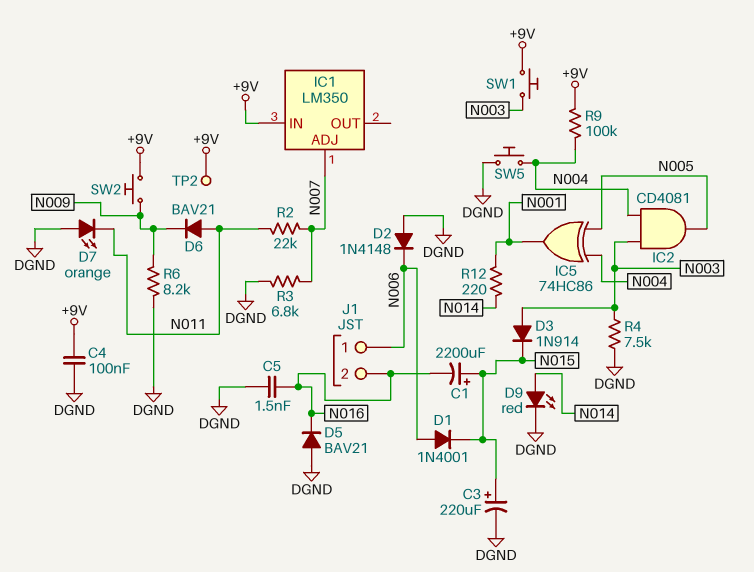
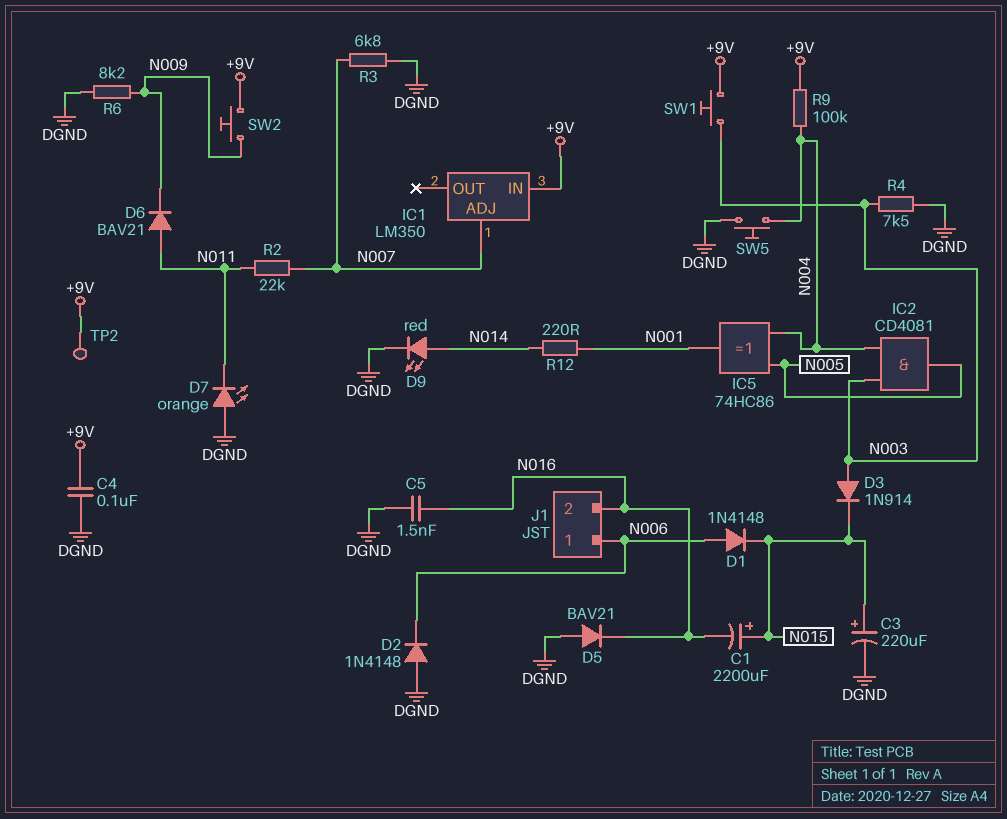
D1: diode 1N4001 (A N006, K N015) -> diode 1N4148 (A N006, K N015)

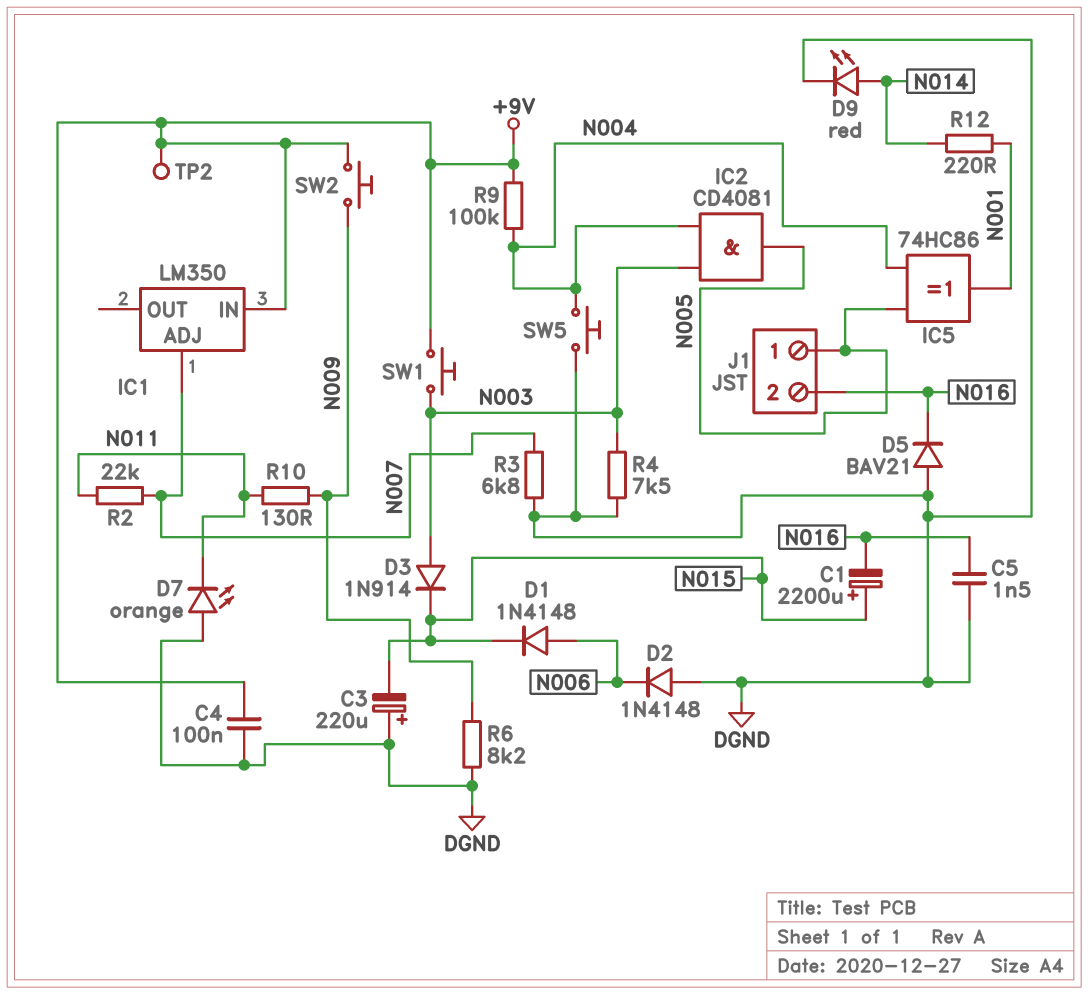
C3: 220uF (plus N015, minus DGND) -> 220uF (plus DGND, minus N015)
D6: diode BAV21 (A N011, K N009) -> none
J1 pin 1: N006 -> N005
R10: none -> 130 (N009, N011)

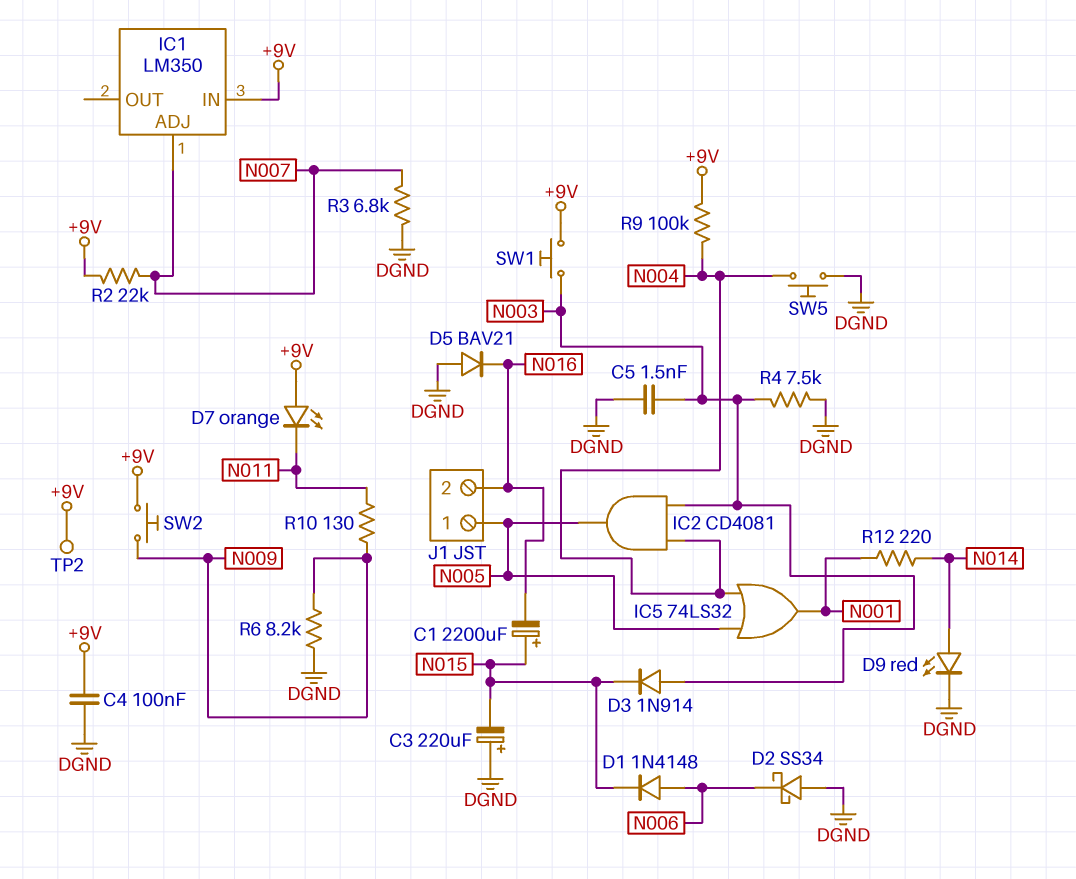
C5: 1.5nF (DGND, N016) -> 1.5nF (DGND, N003)
D2: diode 1N4148 (A DGND, K N006) -> schottky SS34 (A DGND, K N006)
D7: LED orange (A DGND, K N011) -> LED orange (A +9V, K N011)
IC5: XOR 74HC86 (in N004, in N005, out N001) -> OR 74LS32 (in N004, in N005, out N001)
R2: 22k (N007, N011) -> 22k (+9V, N007)

